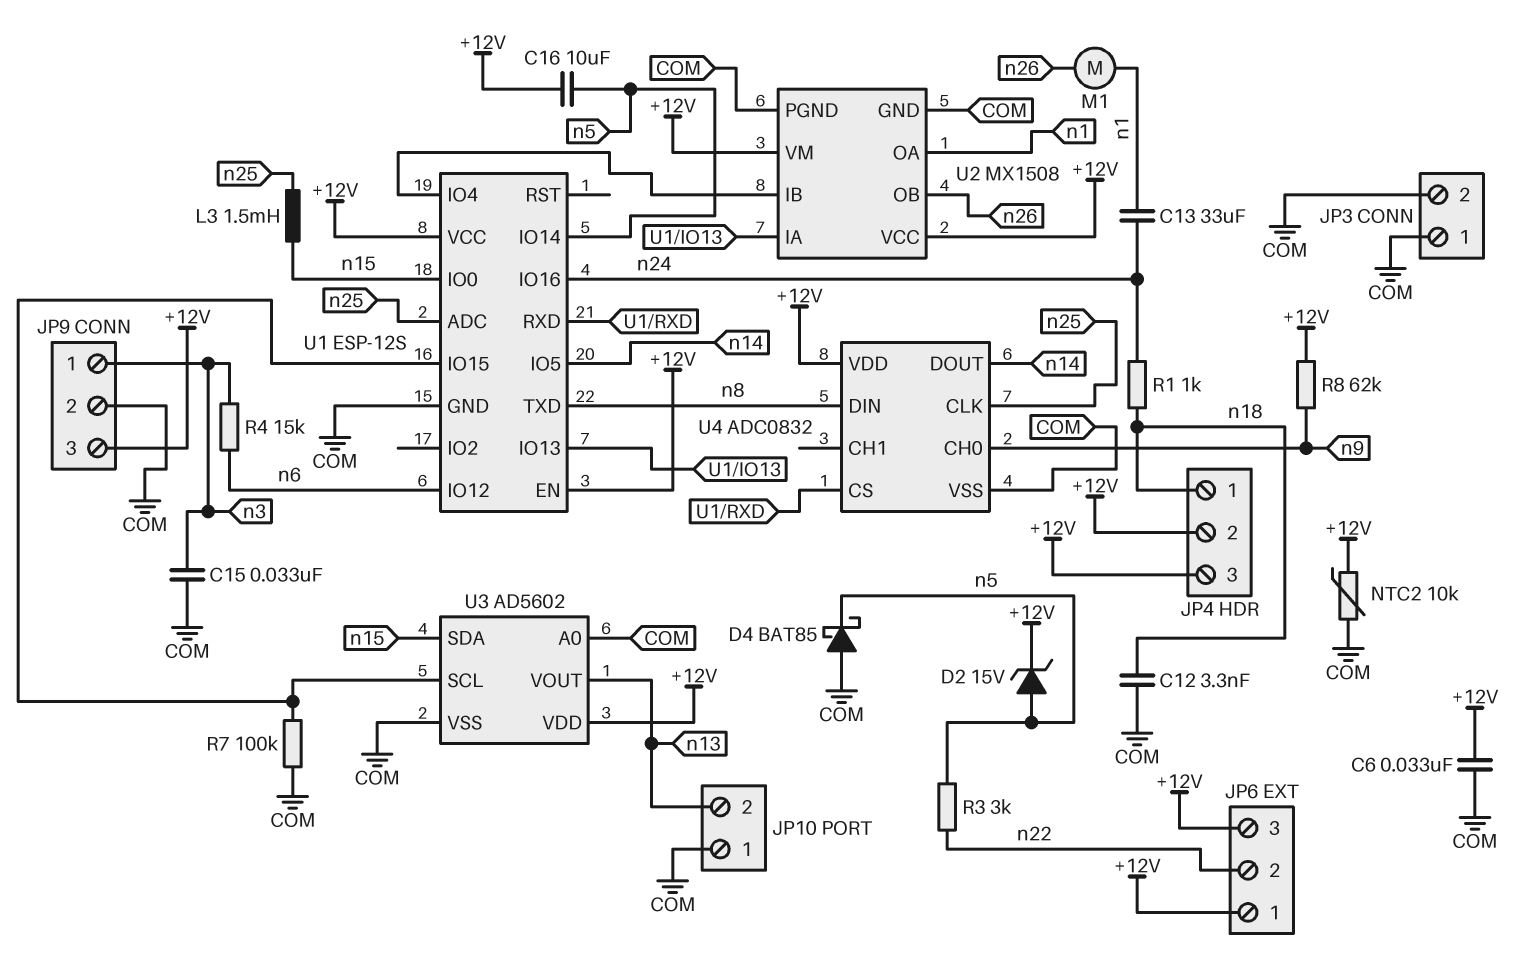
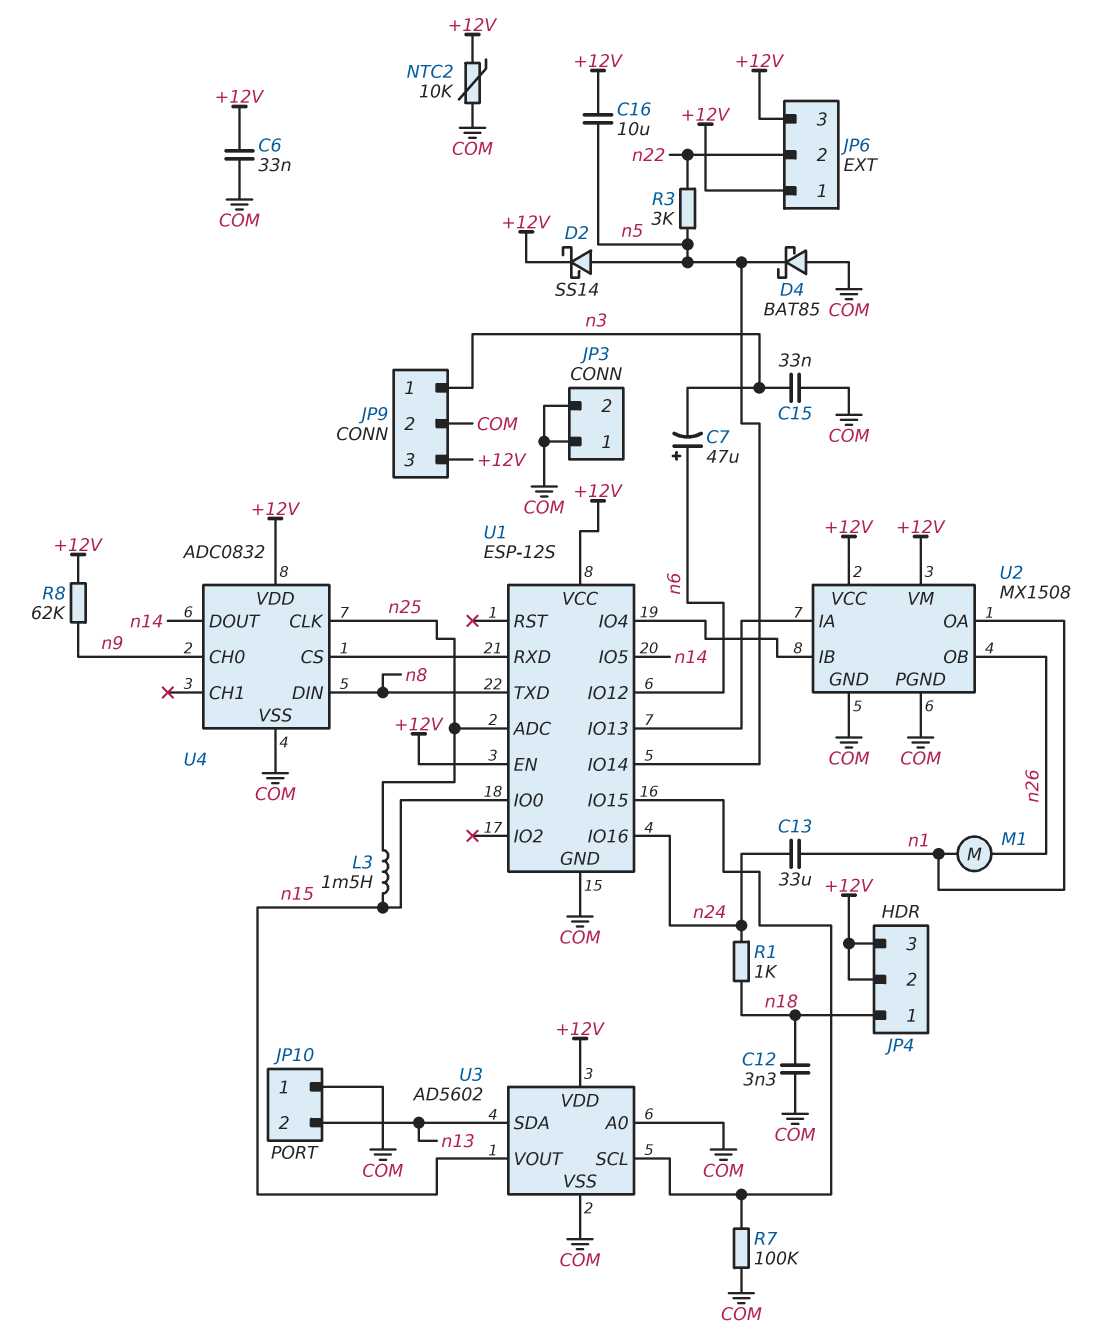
C7: none -> 47uF (plus n6, minus n3)
D2: zener 15V (A n5, K +12V) -> schottky SS14 (A n5, K +12V)
R4: 15k (n3, n6) -> none
U3 pin SDA: n15 -> n13
U3 pin VOUT: n13 -> n15

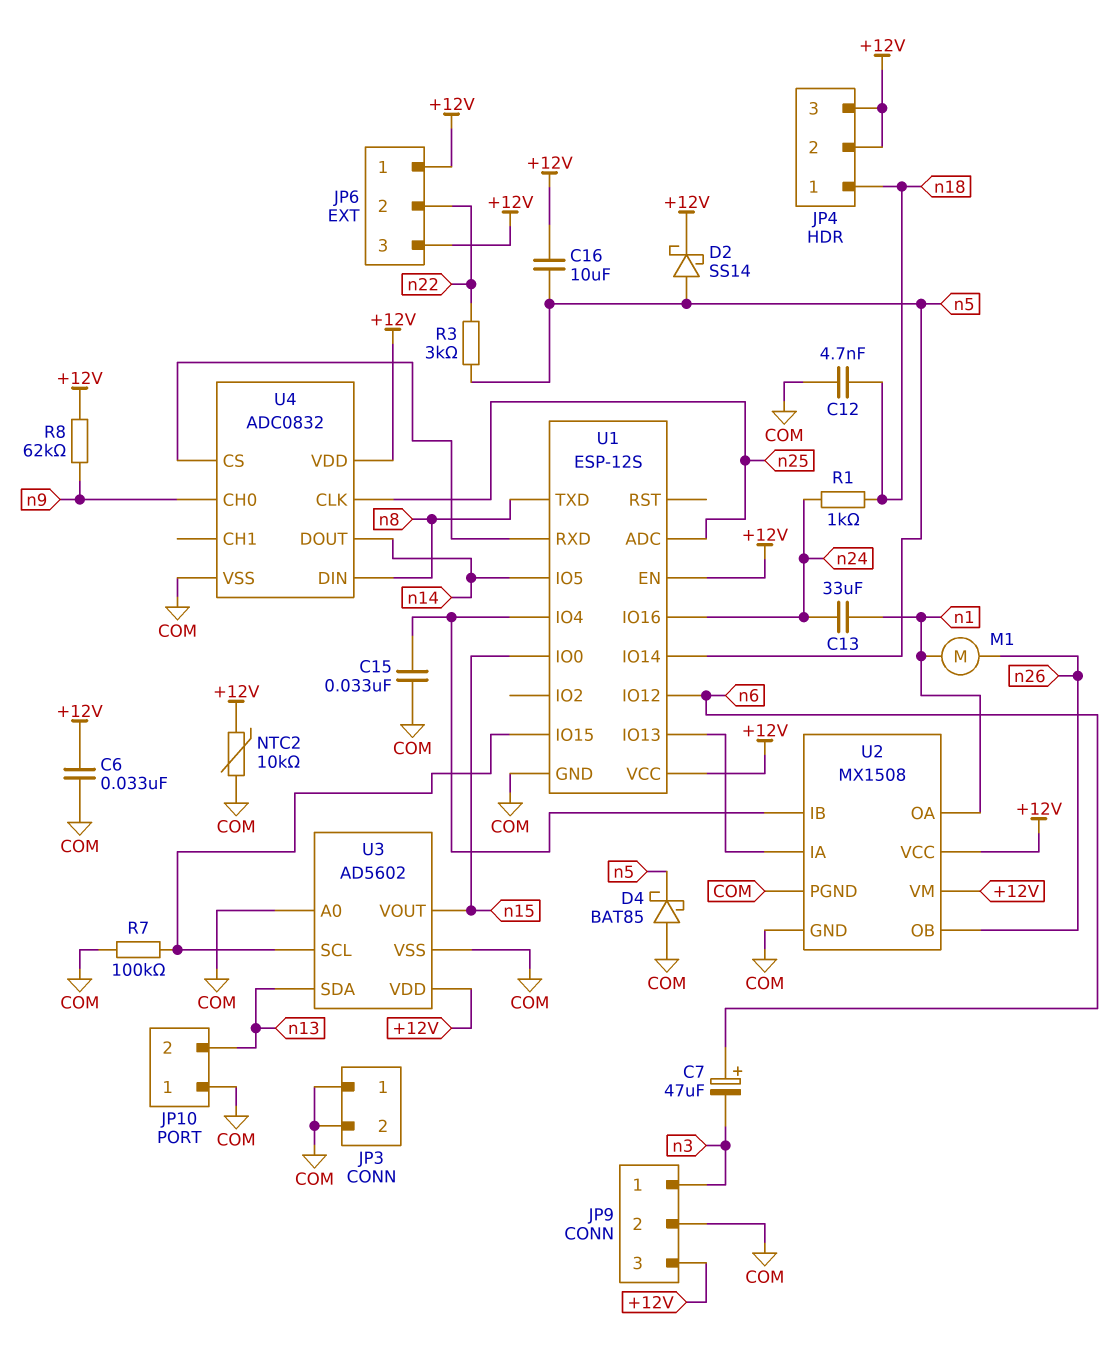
C12: 3.3nF (COM, n18) -> 4.7nF (COM, n18)
C15: 33nF (COM, n3) -> 33nF (COM, U1/IO4)
L3: 1.5mH (n15, n25) -> none

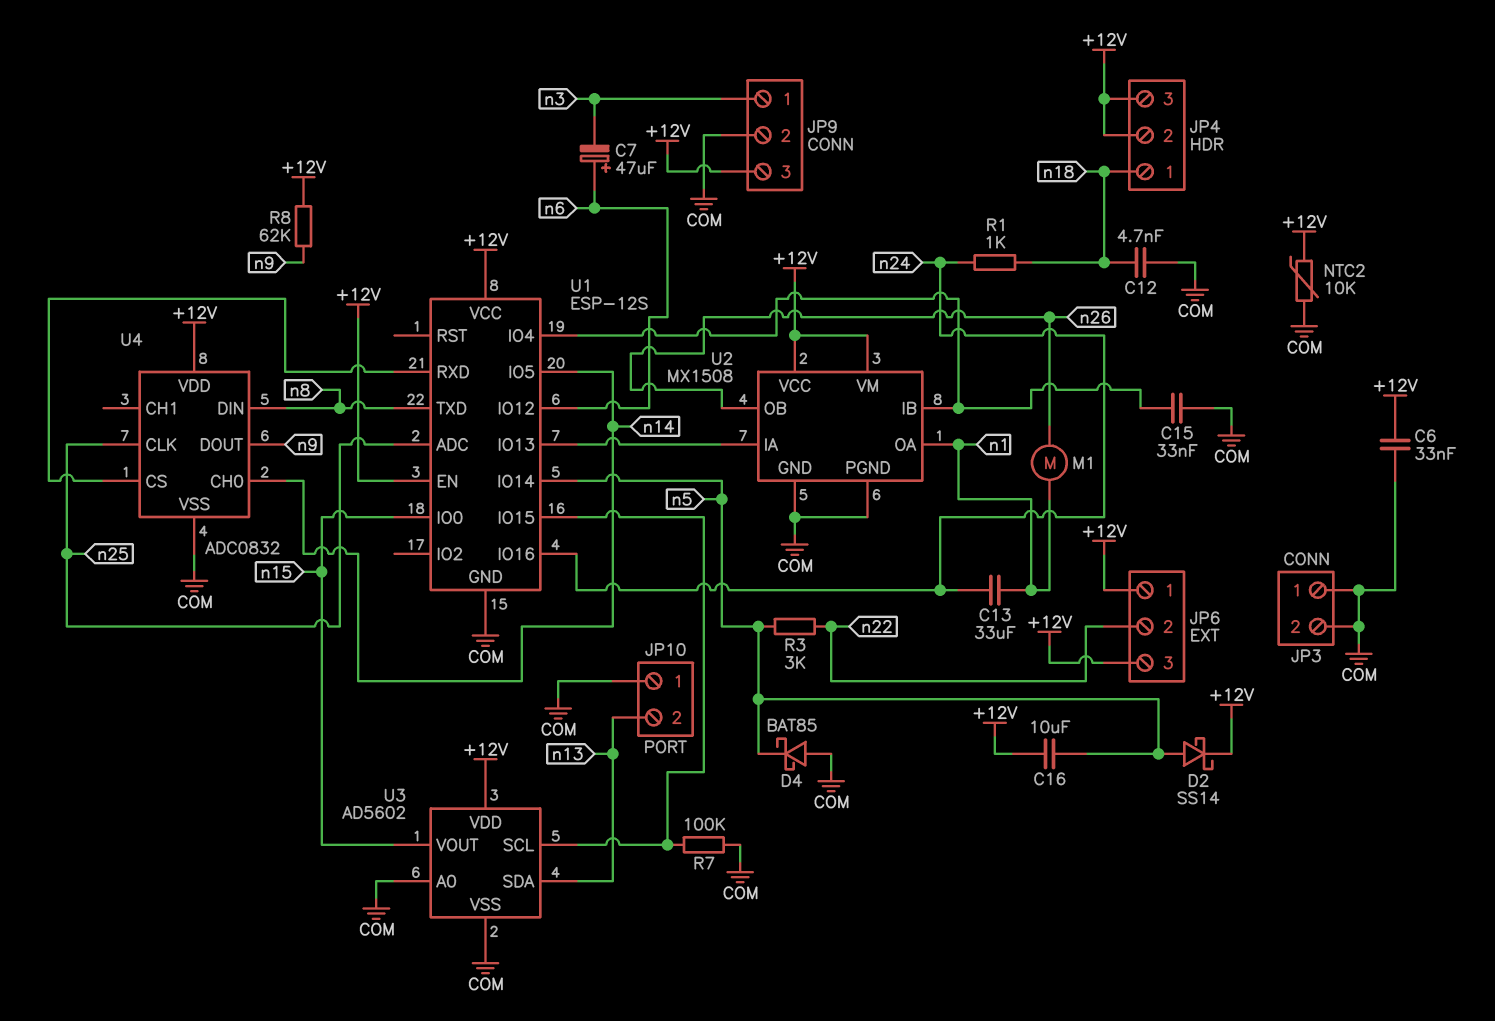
U4 pin CH0: n9 -> n14
U4 pin DOUT: n14 -> n9

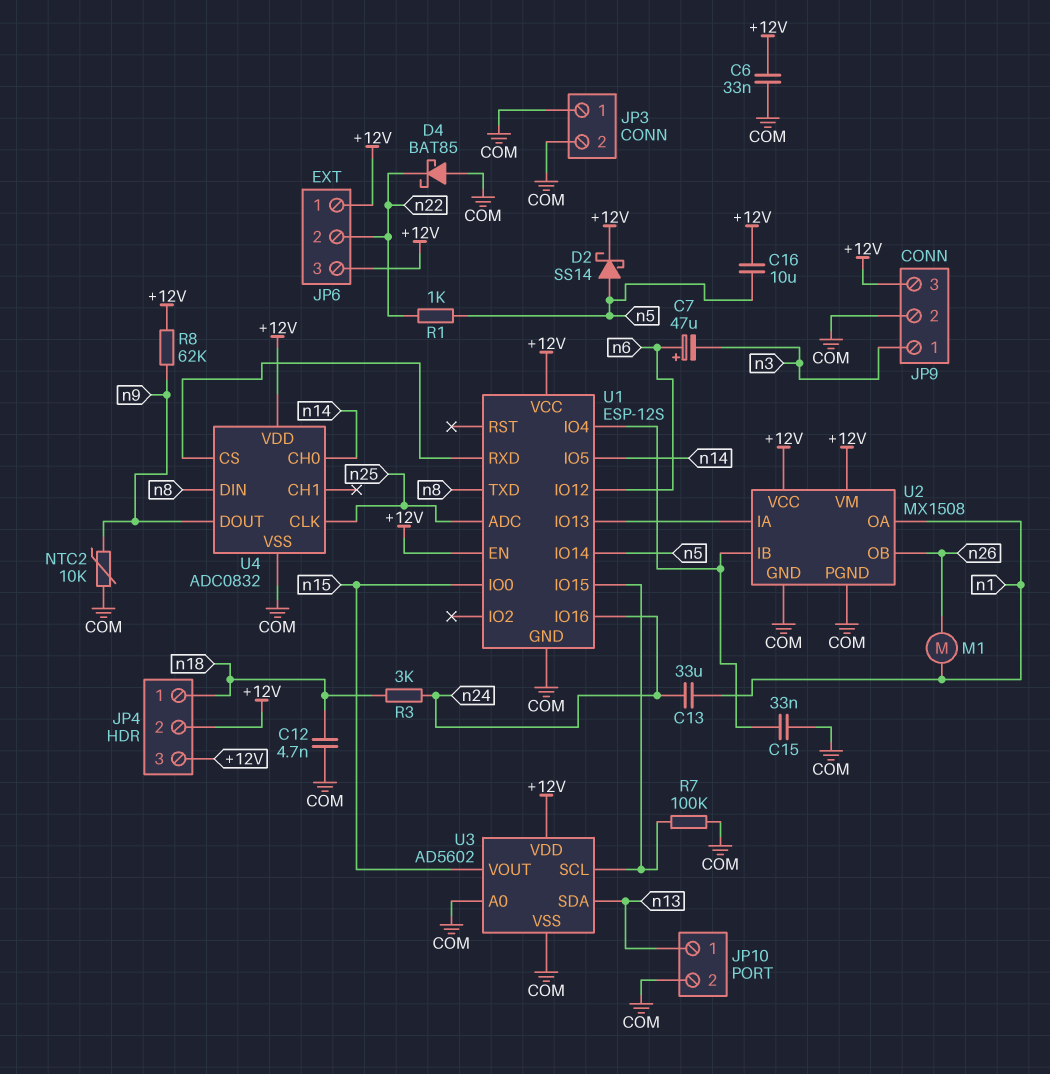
D4: schottky BAT85 (A COM, K n5) -> schottky BAT85 (A COM, K n22)
JP10 pin 1: COM -> n13
JP10 pin 2: n13 -> COM
NTC2: 10k (+12V, COM) -> 10k (COM, n9)
R1: 1k (n18, n24) -> 1k (n5, n22)
R3: 3k (n5, n22) -> 3k (n18, n24)

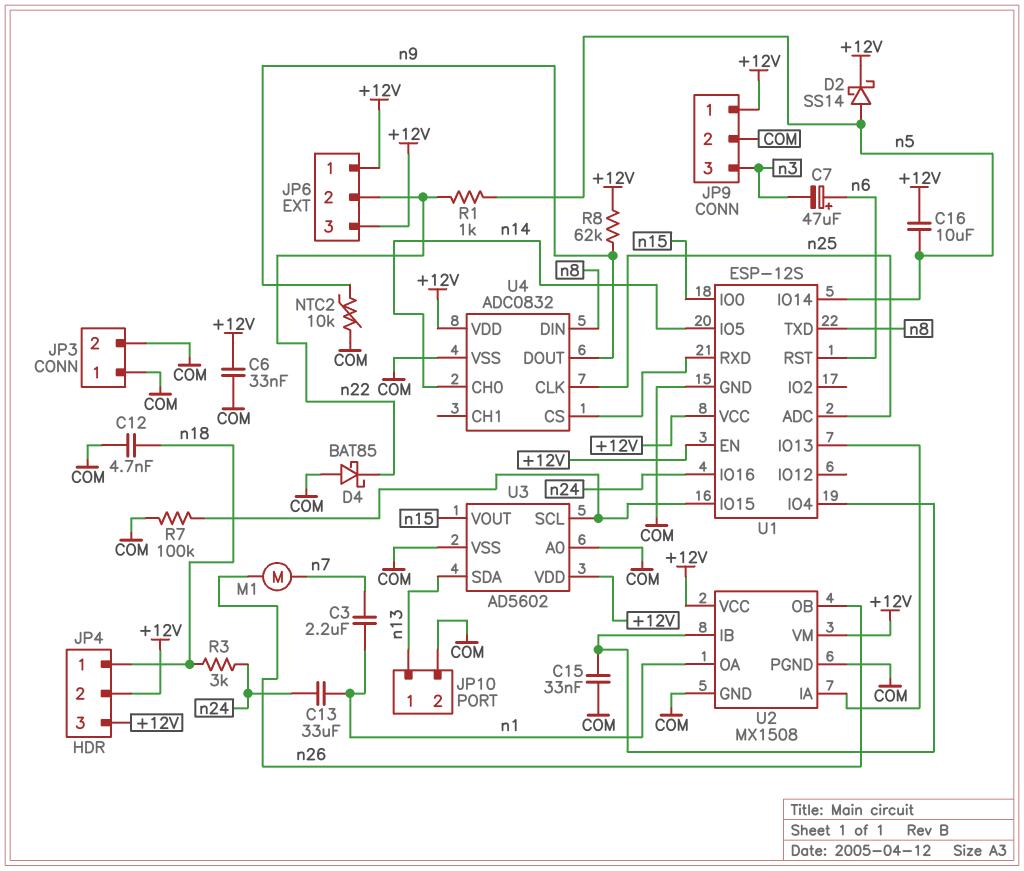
C3: none -> 2.2uF (n1, n7)
JP9 pin 1: n3 -> +12V
JP9 pin 3: +12V -> n3
M1: motor (n1, n26) -> motor (n7, n26)
U1 pin IO12: n6 -> none
U1 pin RST: none -> n6

